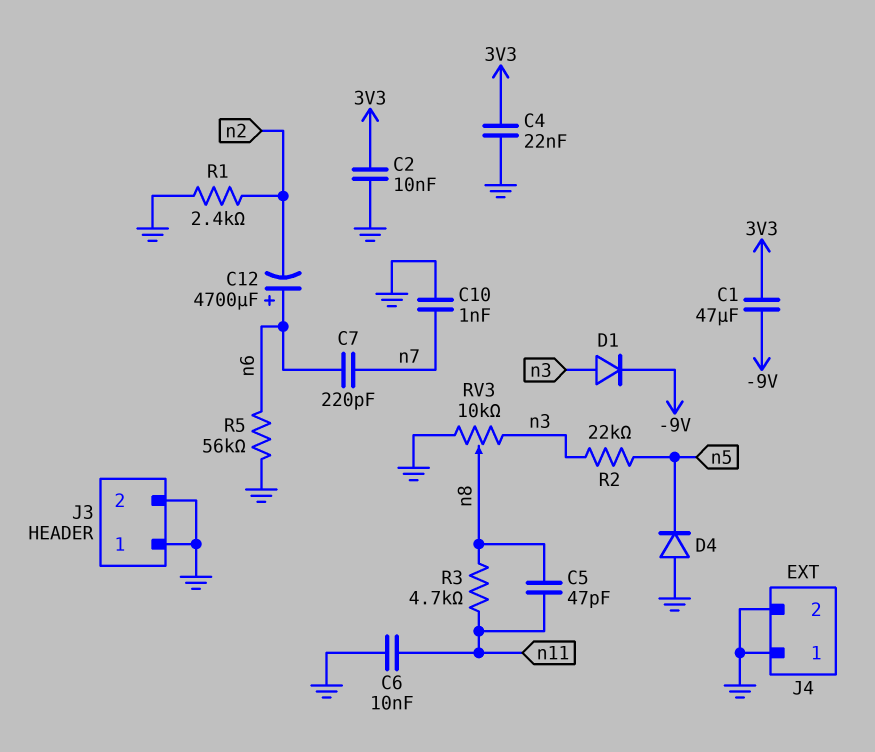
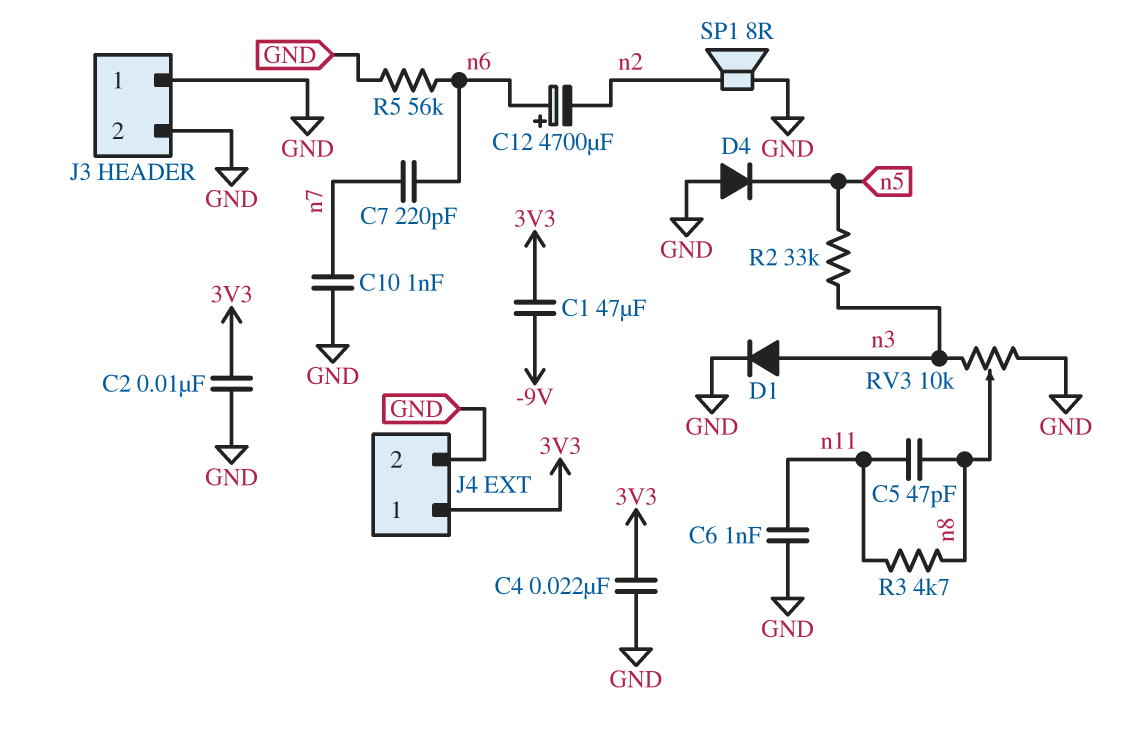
C6: 10nF (GND, n11) -> 1nF (GND, n11)
D1: diode (A n3, K -9V) -> diode (A n3, K GND)
J4 pin 1: GND -> 3V3
R1: 2.4k (GND, n2) -> none
R2: 22k (n3, n5) -> 33k (n3, n5)
SP1: none -> speaker 8R (GND, n2)

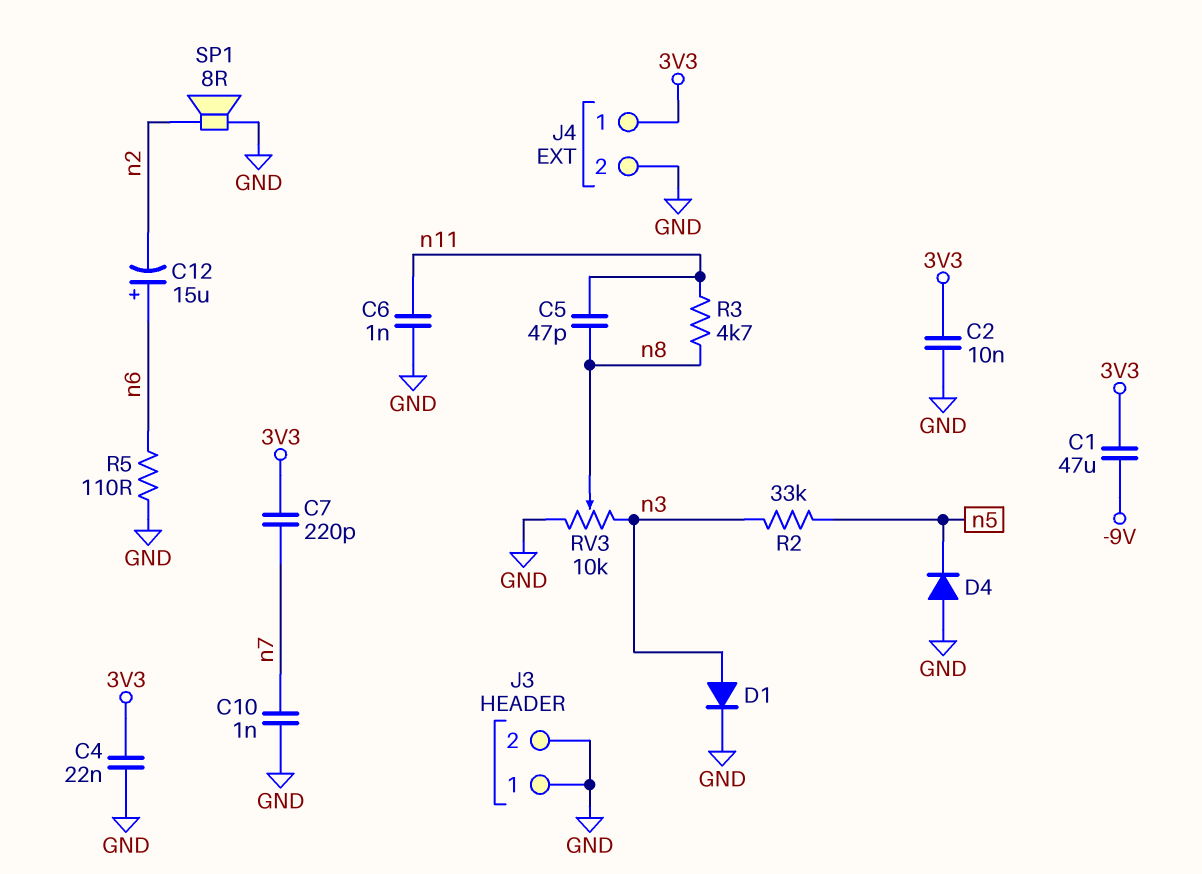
C7: 220pF (n6, n7) -> 220pF (3V3, n7)
C12: 4700uF (plus n6, minus n2) -> 15uF (plus n6, minus n2)
R5: 56k (GND, n6) -> 110 (GND, n6)

